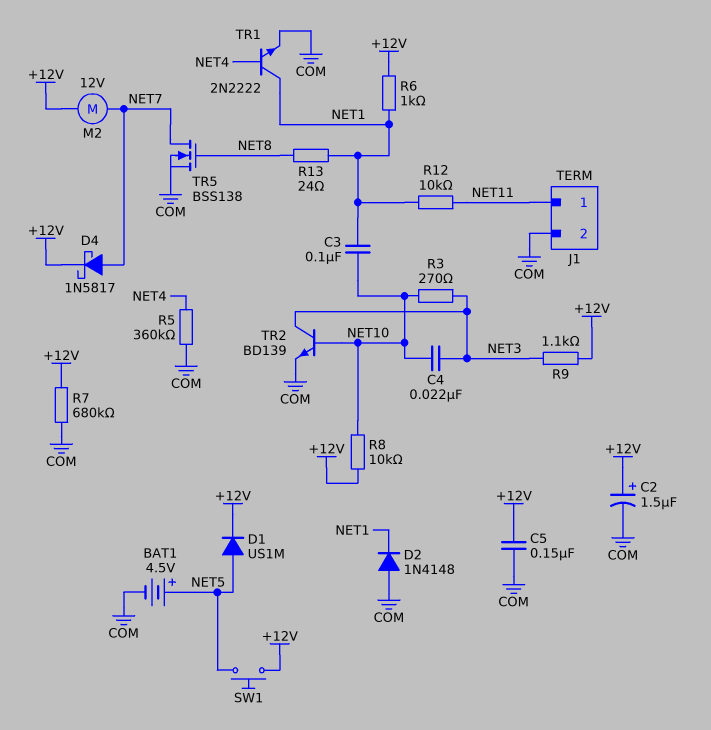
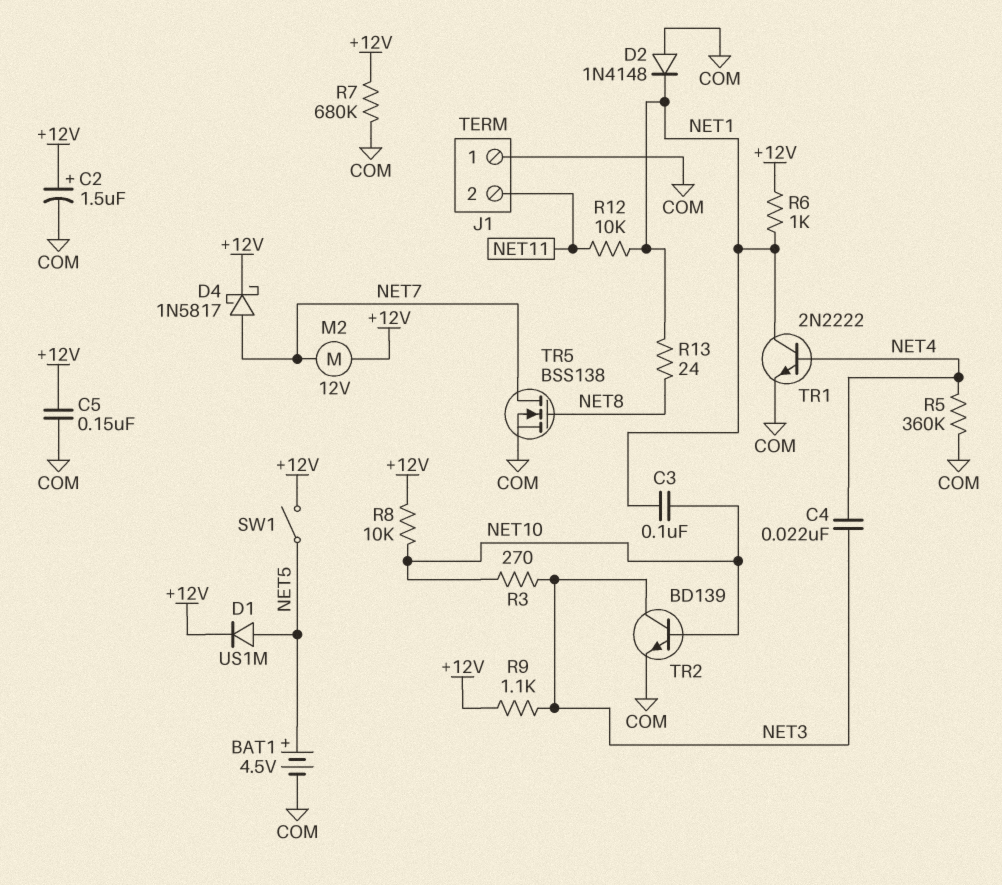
C4: 22nF (NET3, NET10) -> 22nF (NET3, NET4)
J1 pin 1: NET11 -> COM
J1 pin 2: COM -> NET11
SW1: button (+12V, NET5) -> switch (+12V, NET5)

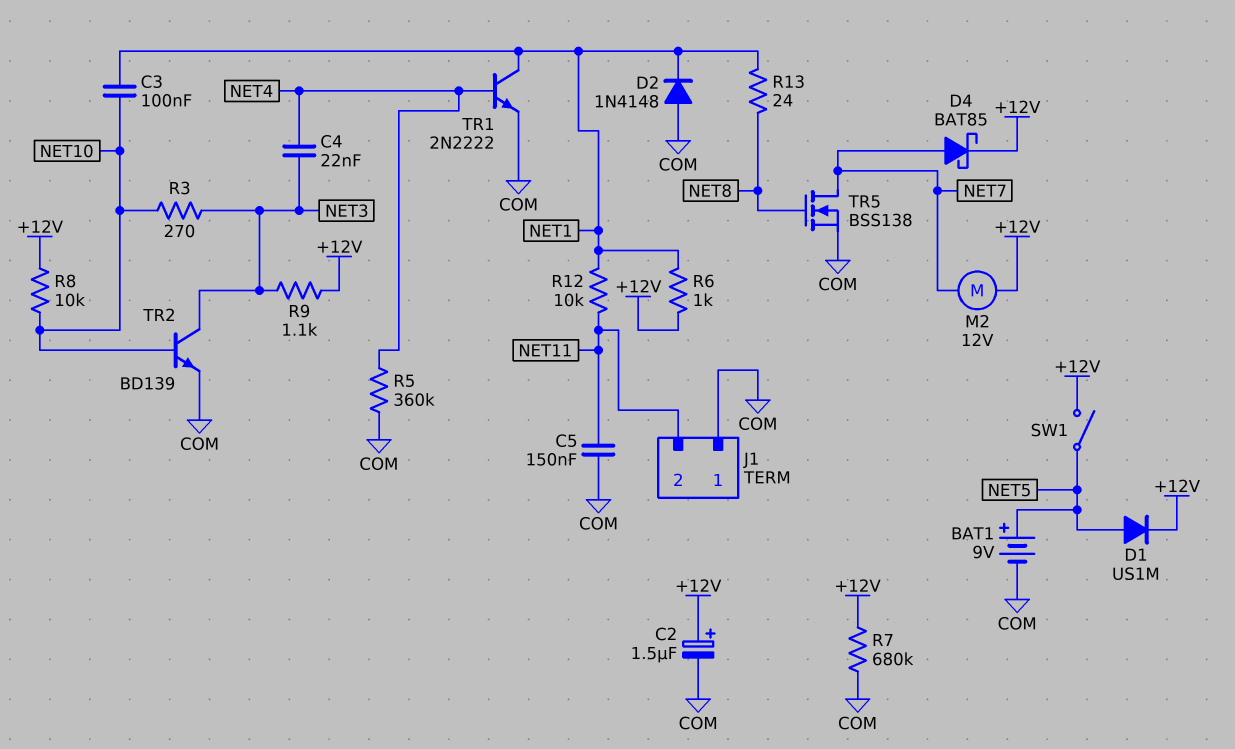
BAT1: 4.5V (plus NET5, minus COM) -> 9V (plus NET5, minus COM)
C5: 150nF (+12V, COM) -> 150nF (COM, NET11)
D4: schottky 1N5817 (A NET7, K +12V) -> schottky BAT85 (A NET7, K +12V)

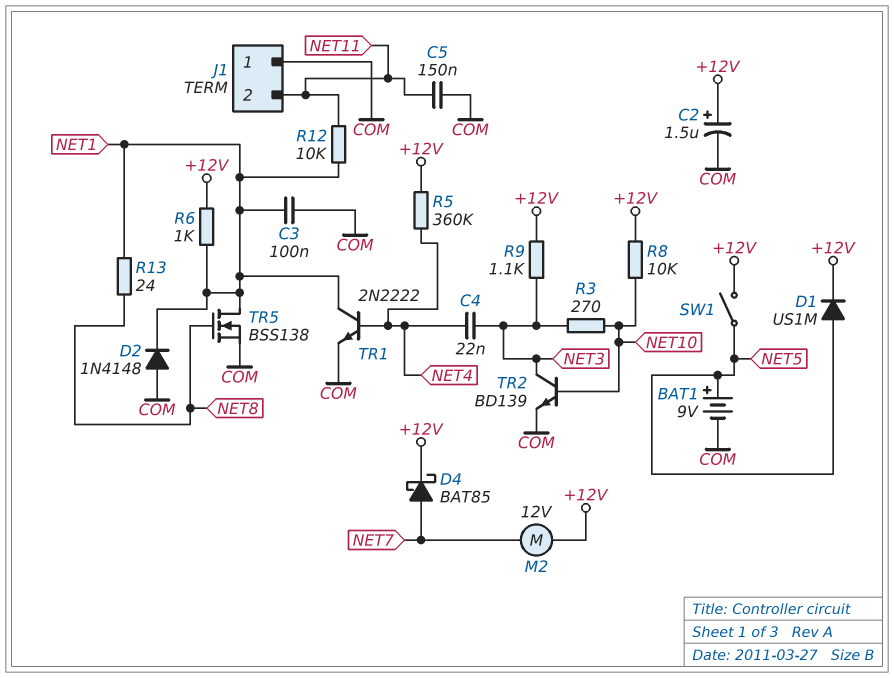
C3: 100nF (NET1, NET10) -> 100nF (COM, NET1)
R5: 360k (COM, NET4) -> 360k (+12V, NET4)
R7: 680k (+12V, COM) -> none
TR5: NMOS BSS138 (G NET8, D NET7, S COM) -> NMOS BSS138 (G NET8, D NET1, S COM)

